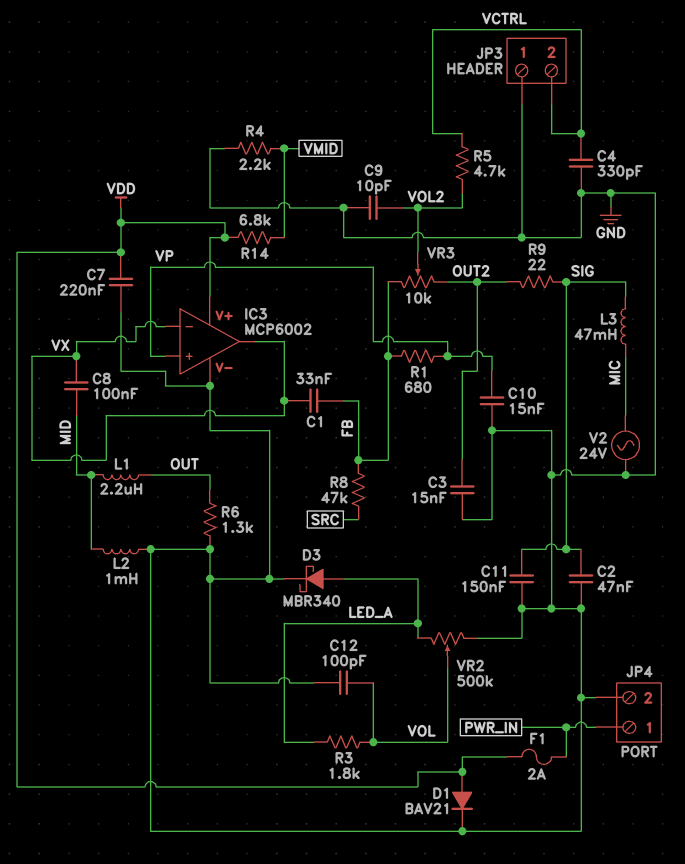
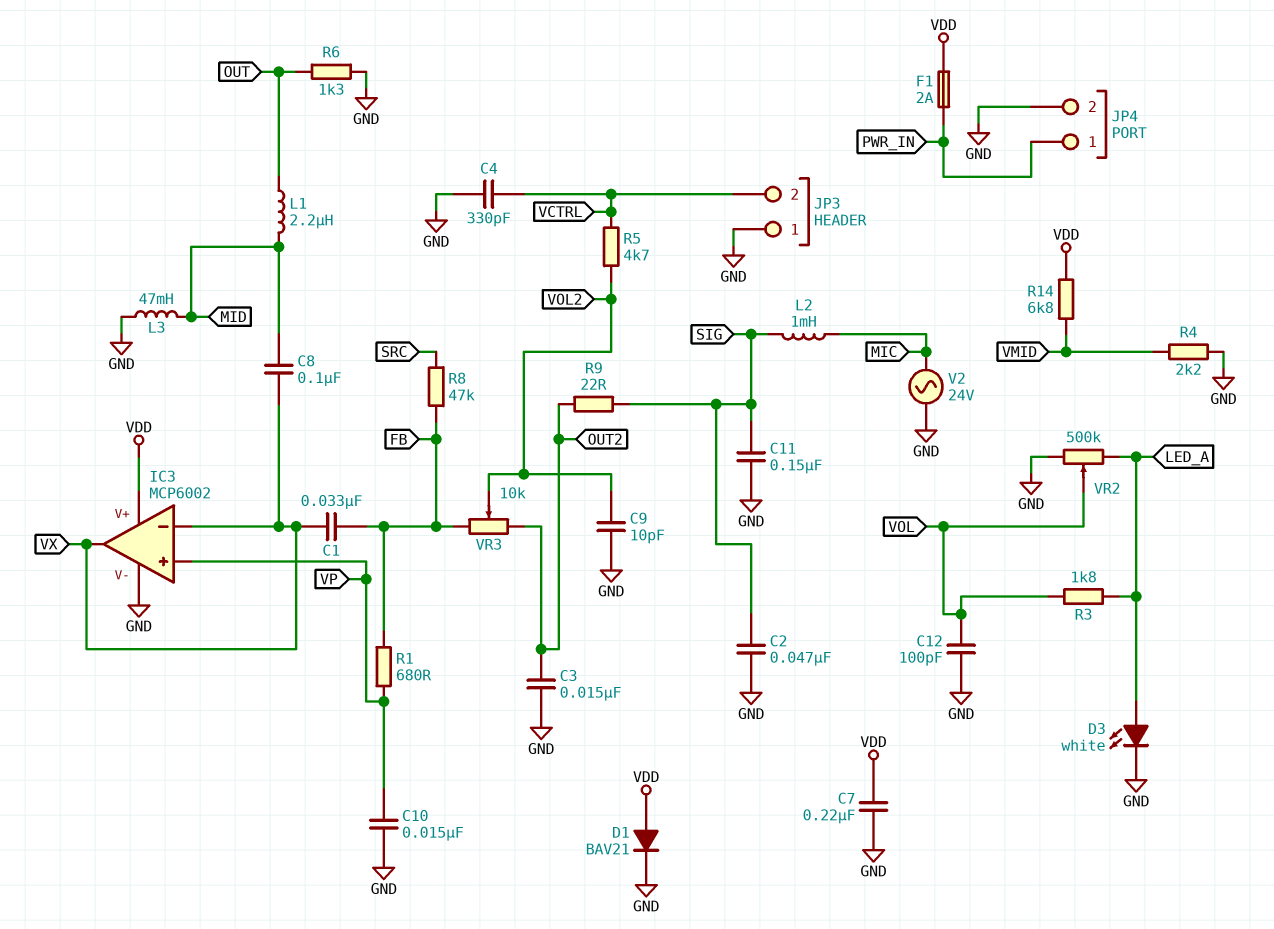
D3: schottky MBR340 (A LED_A, K GND) -> LED white (A LED_A, K GND)
L2: 1mH (GND, MID) -> 1mH (MIC, SIG)
L3: 47mH (MIC, SIG) -> 47mH (GND, MID)

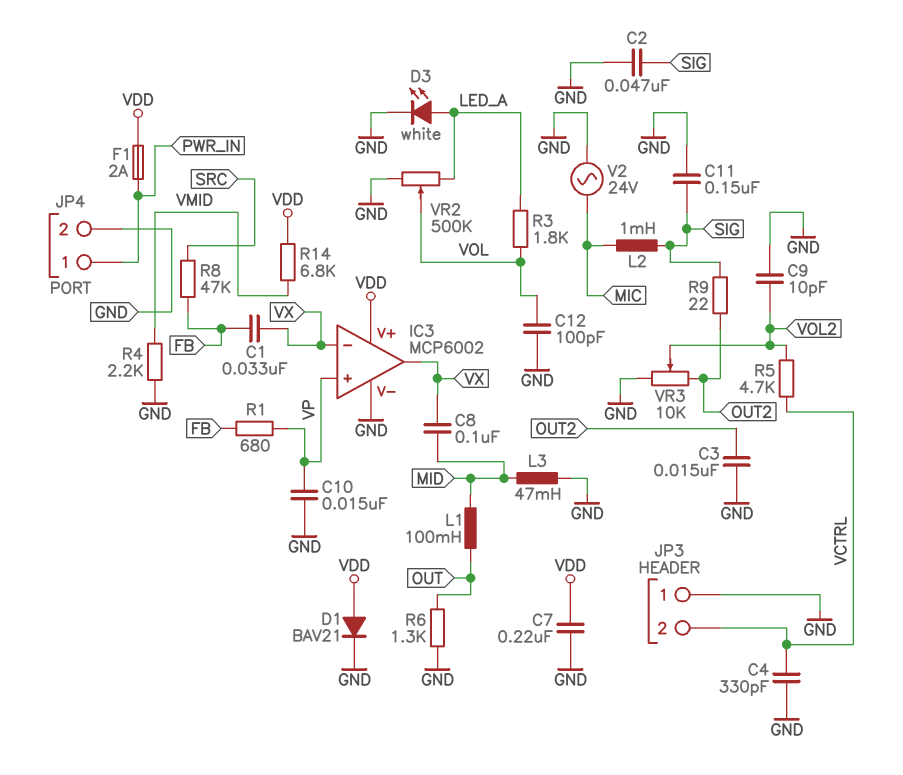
L1: 2.2uH (MID, OUT) -> 100mH (MID, OUT)
VR3: 10k (FB, OUT2, wiper VOL2) -> 10k (GND, OUT2, wiper VOL2)

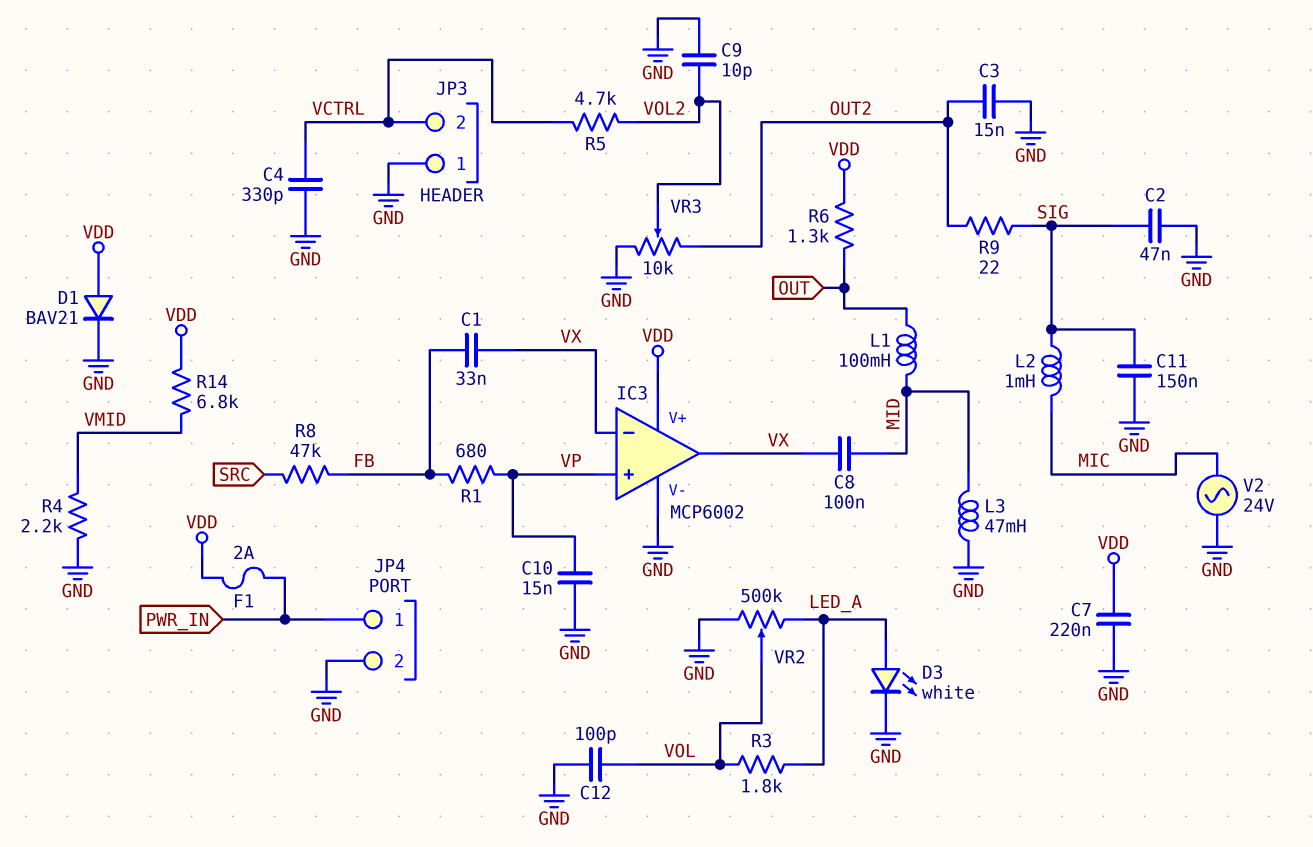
R6: 1.3k (GND, OUT) -> 1.3k (OUT, VDD)

